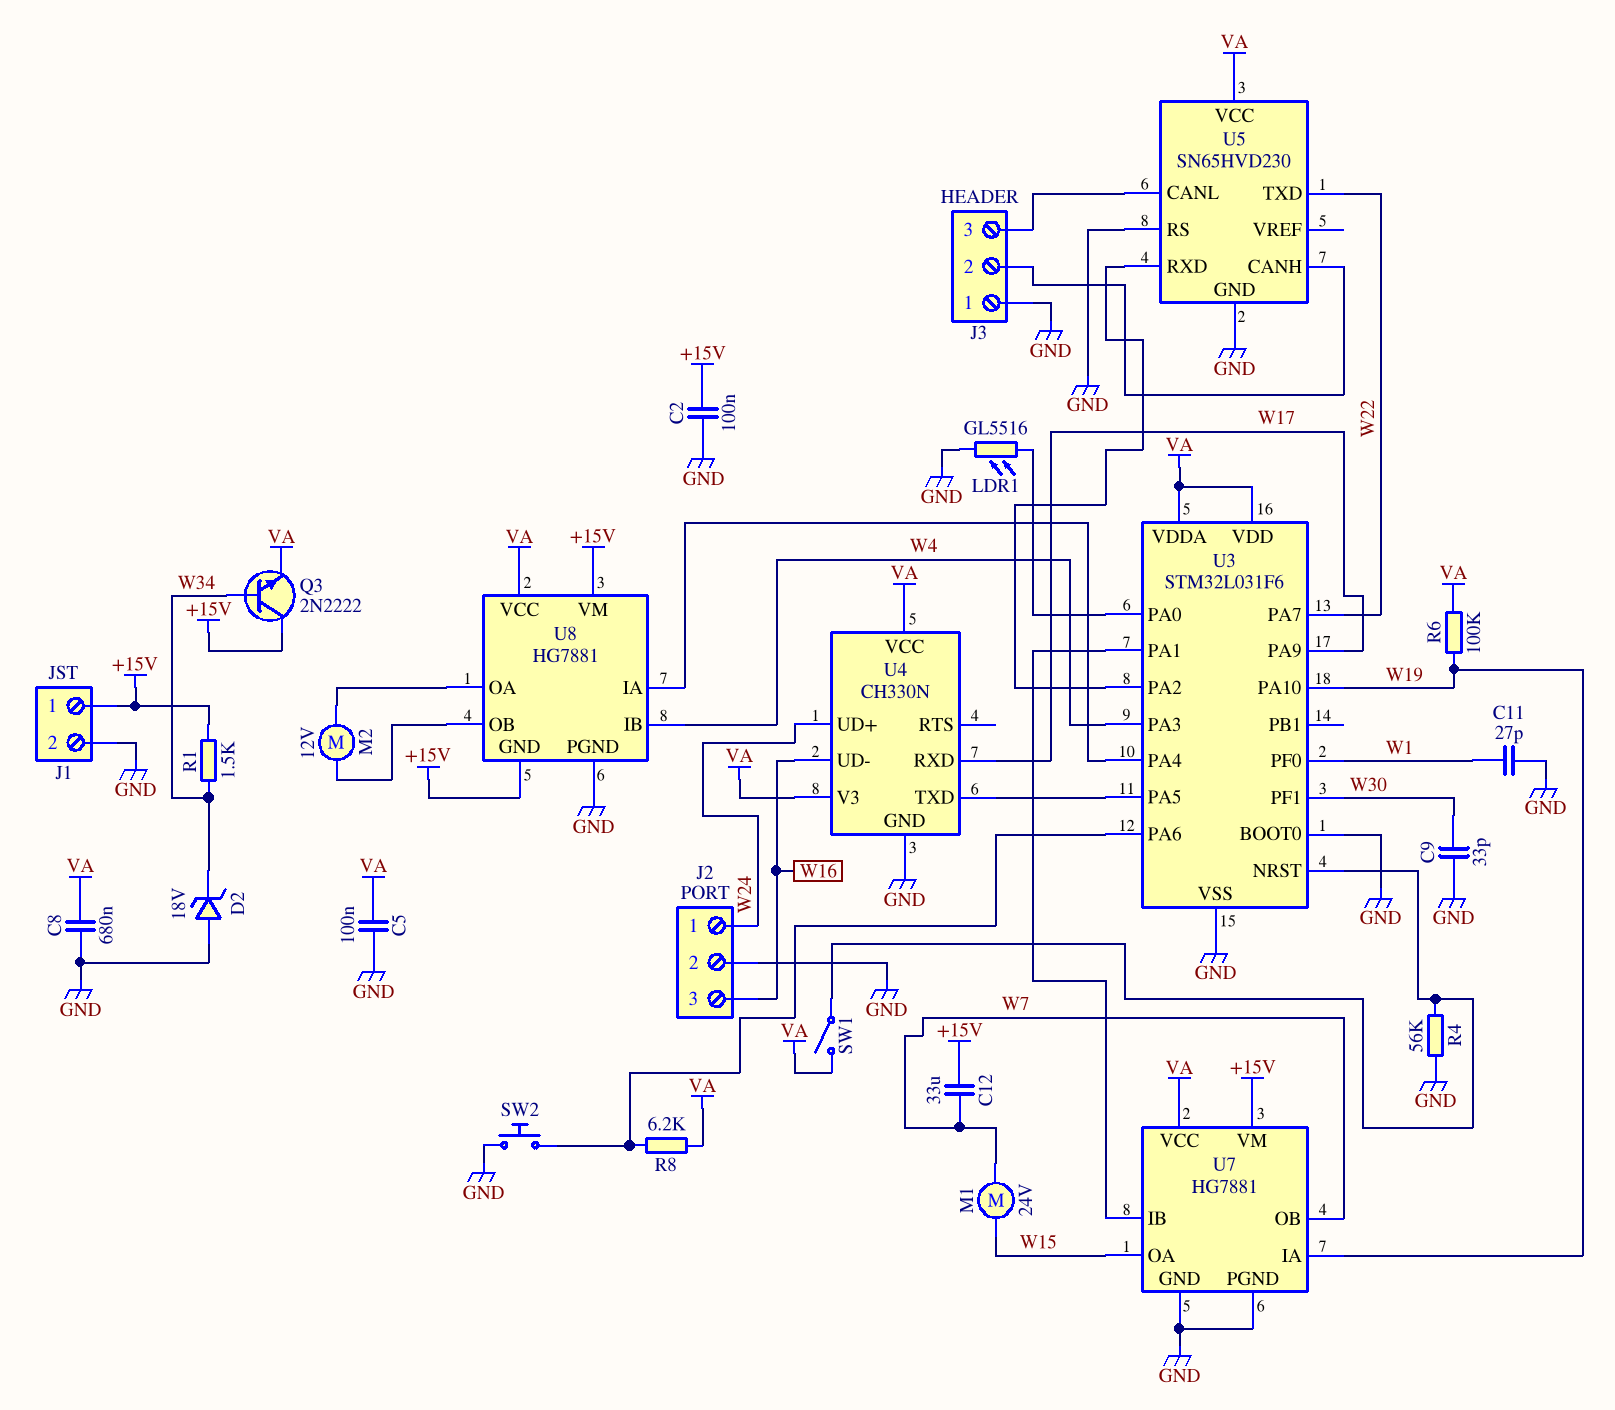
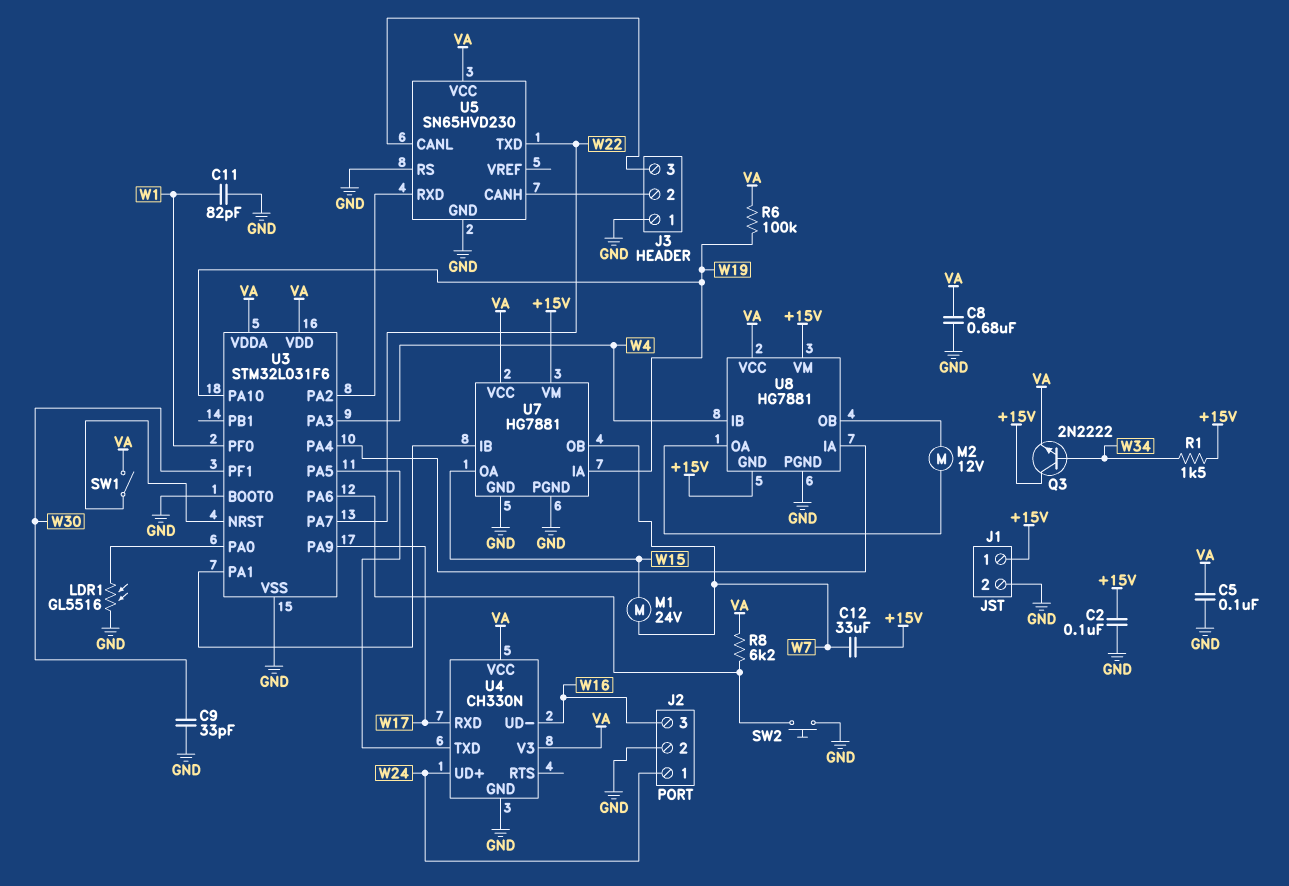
C11: 27pF (GND, W1) -> 82pF (GND, W1)
D2: zener 18V (A GND, K W34) -> none
R4: 56k (GND, U3/NRST) -> none

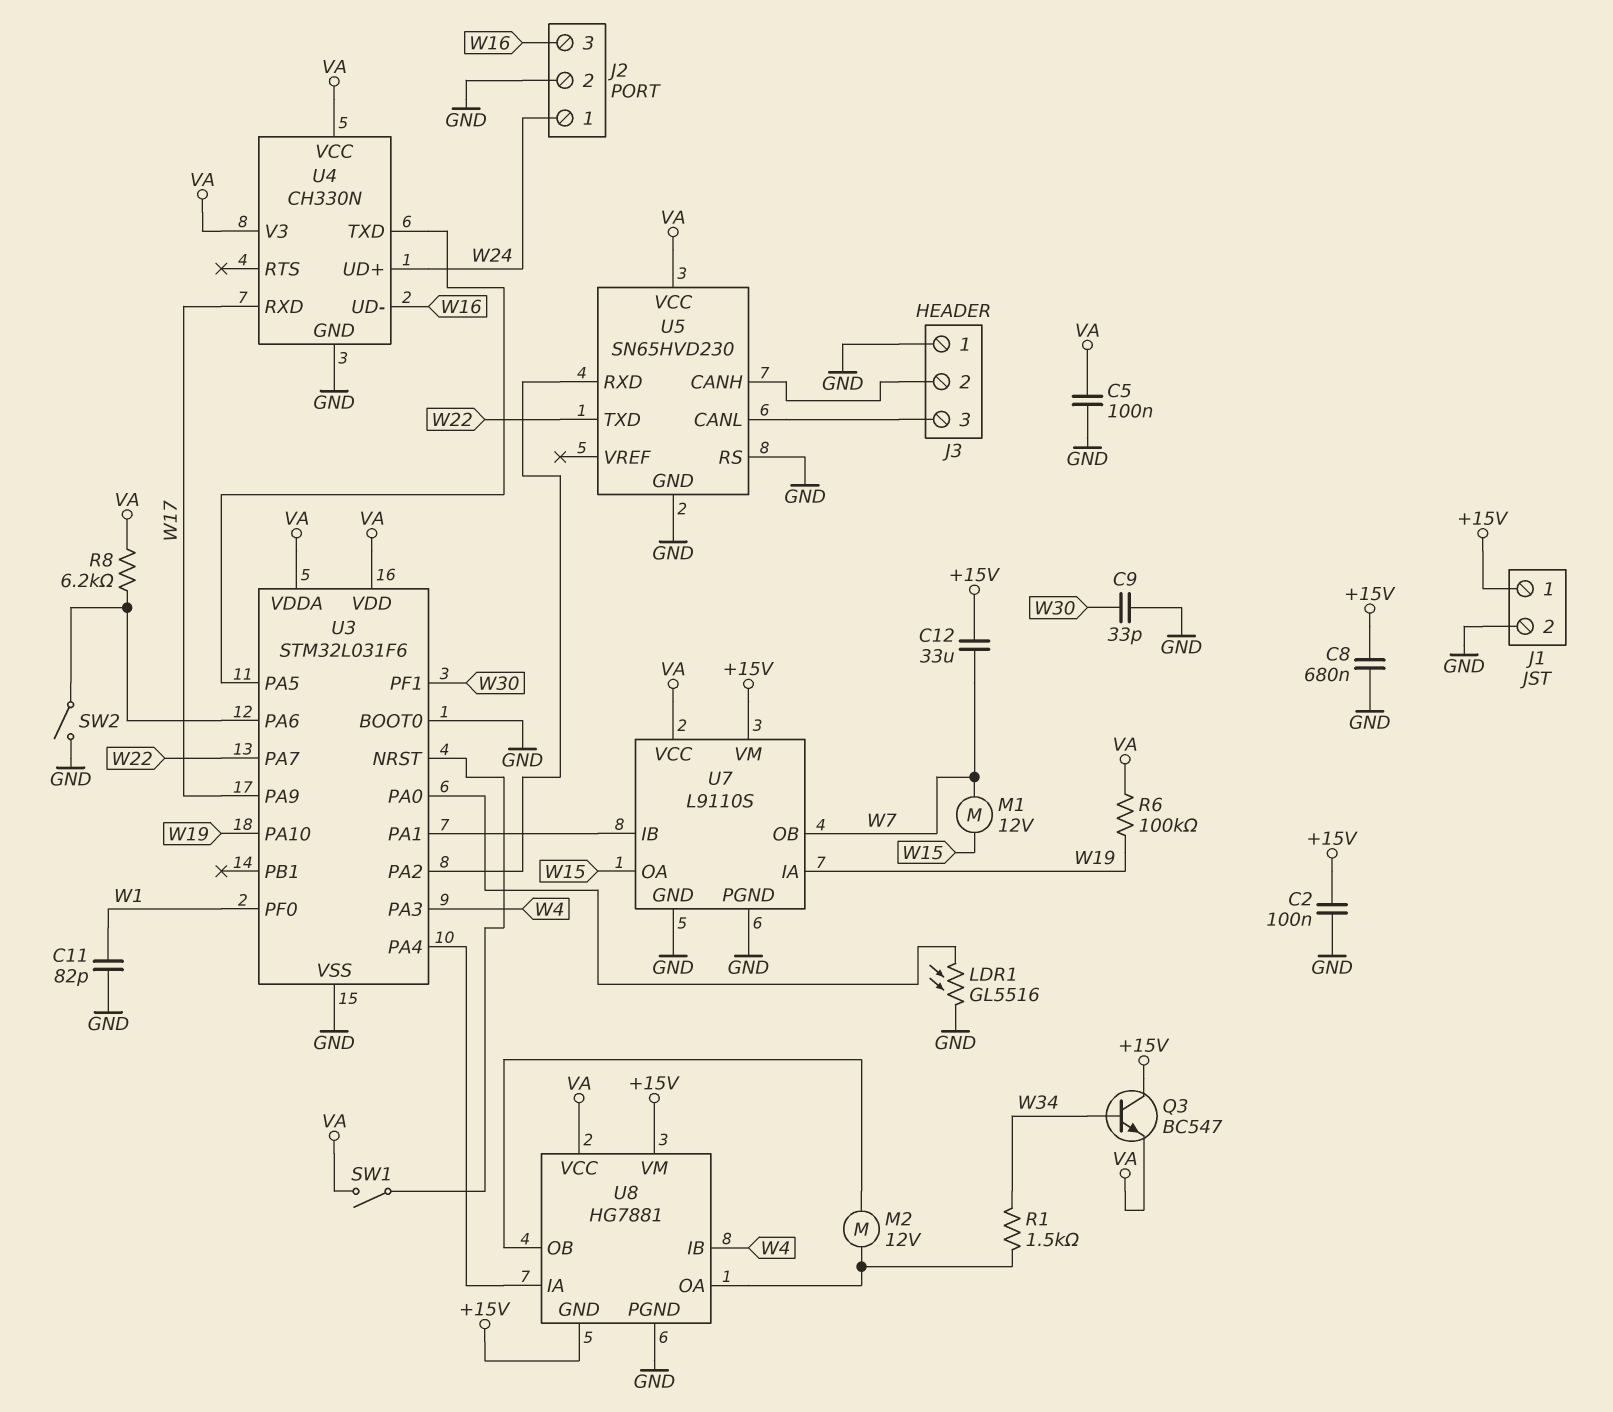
C8: 680nF (GND, VA) -> 680nF (+15V, GND)
M1: motor 24V (W7, W15) -> motor 12V (W7, W15)
Q3: NPN 2N2222 (B W34, C +15V, E VA) -> NPN BC547 (B W34, C +15V, E VA)
R1: 1.5k (+15V, W34) -> 1.5k (U8/OA, W34)
SW2: button (GND, U3/PA6) -> switch (GND, U3/PA6)
U7: HG7881 -> L9110S

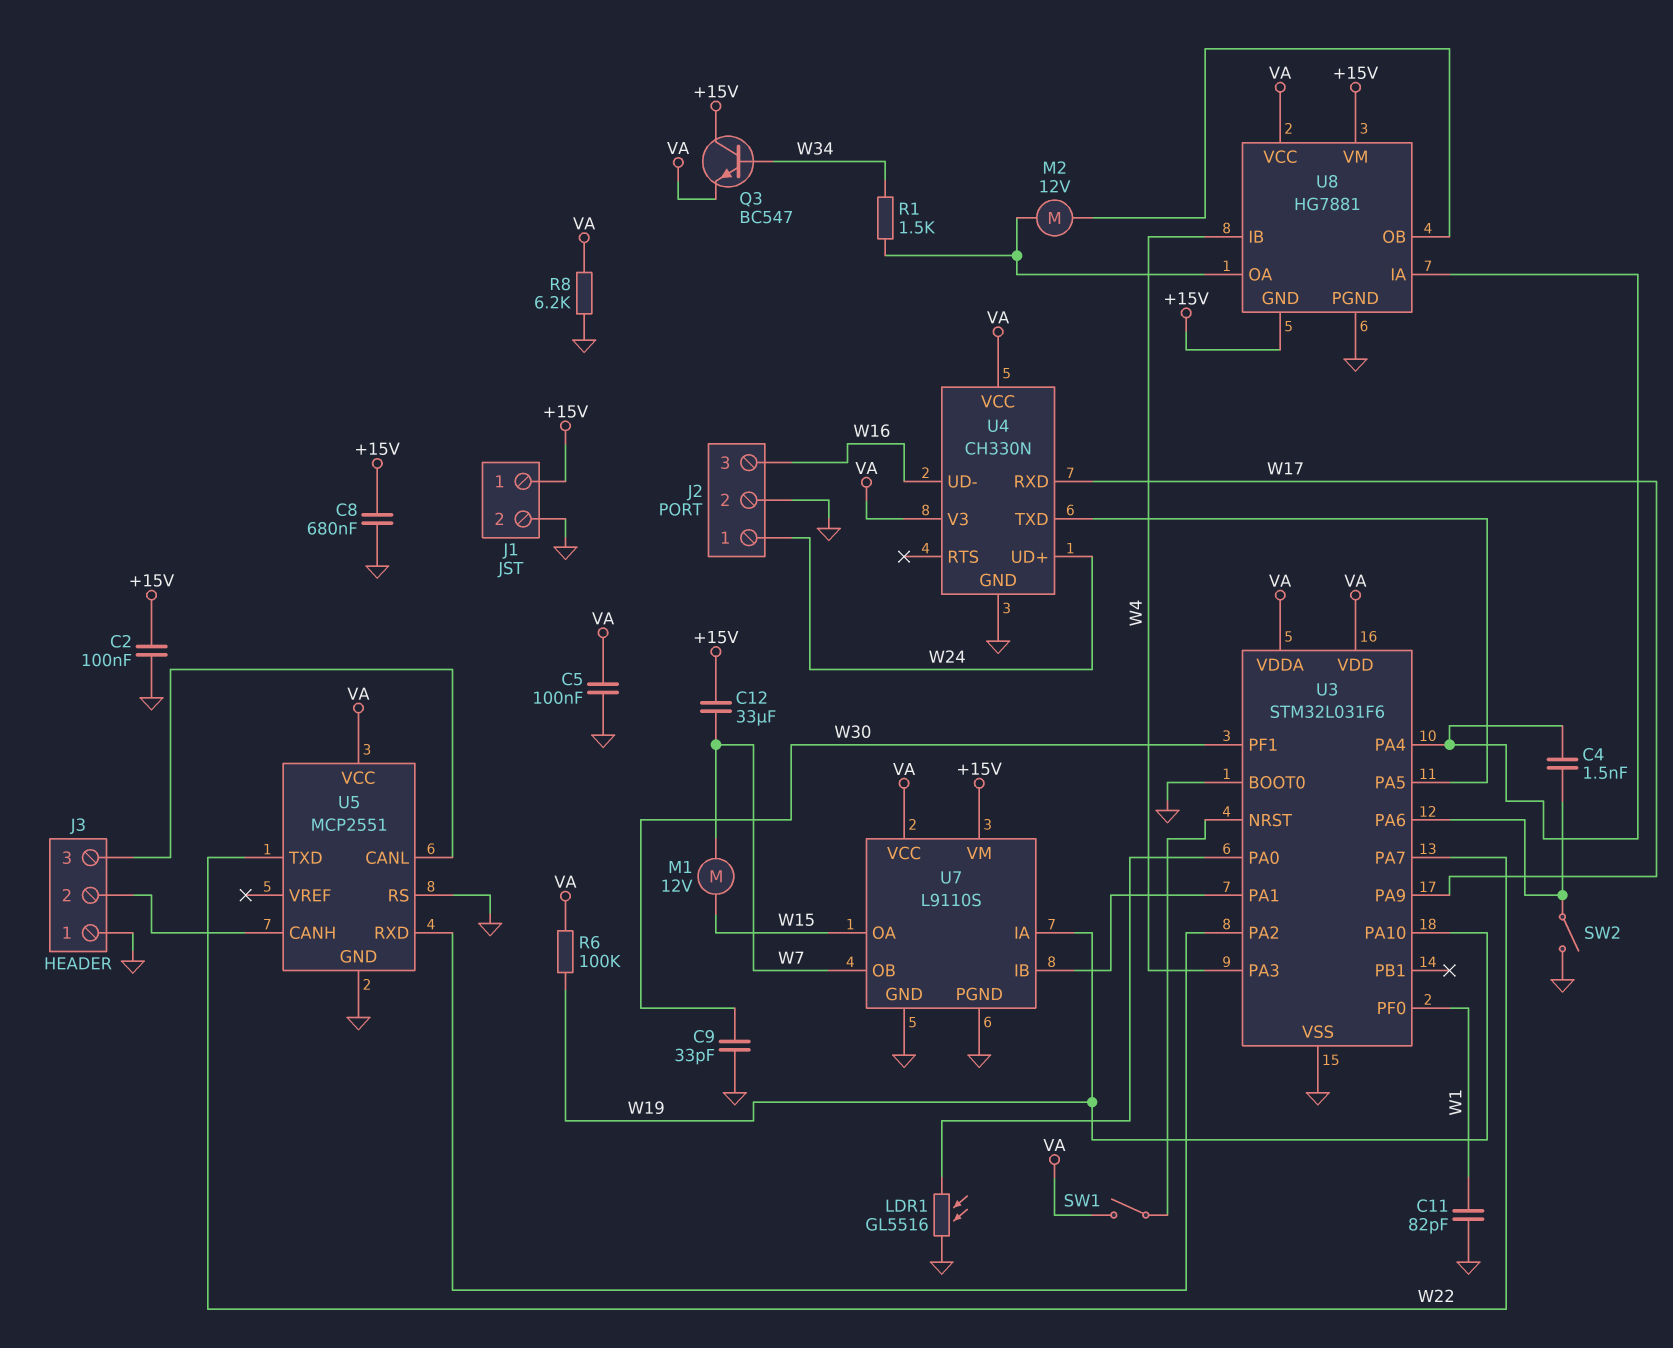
C4: none -> 1.5nF (U3/PA4, U3/PA6)
R8: 6.2k (U3/PA6, VA) -> 6.2k (GND, VA)
U5: SN65HVD230 -> MCP2551

